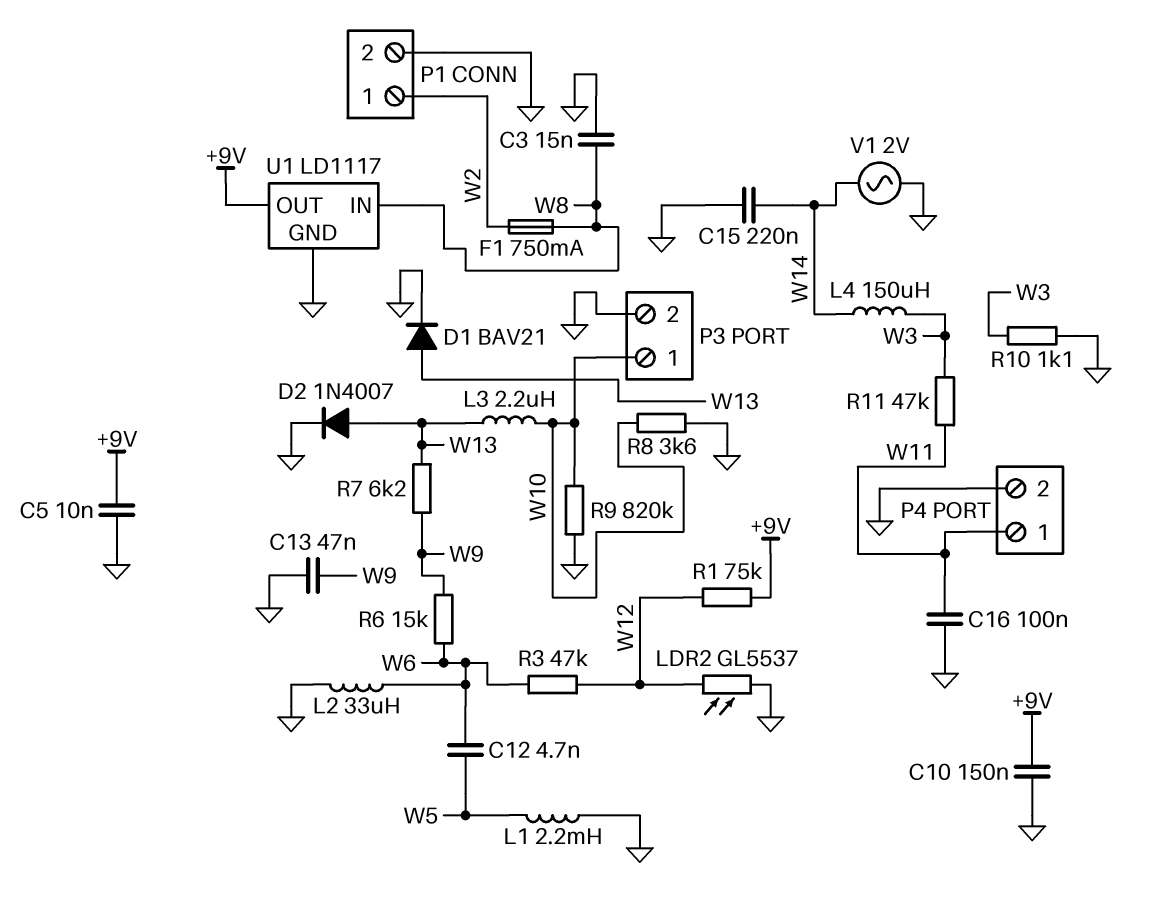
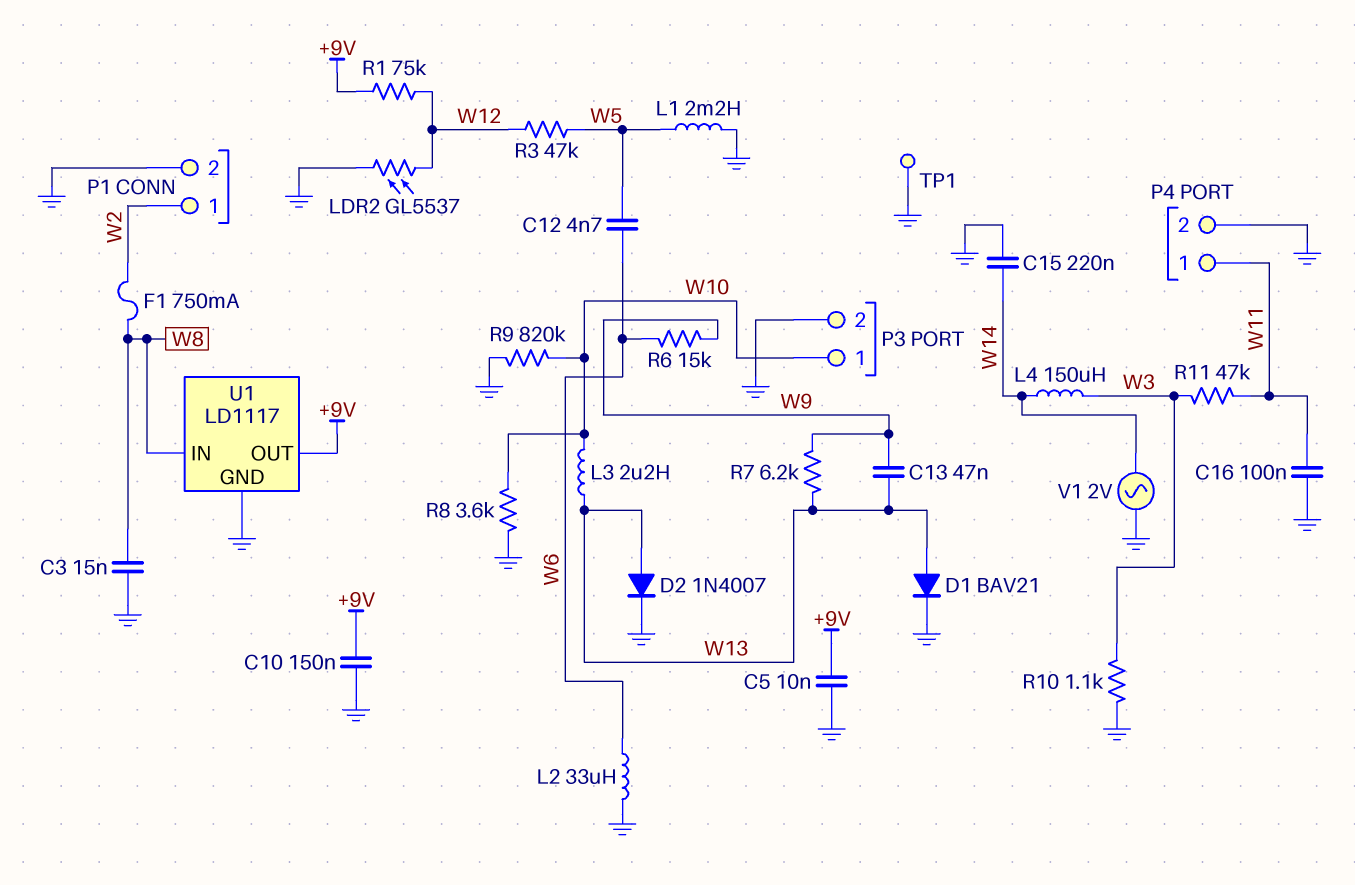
C13: 47nF (GND, W9) -> 47nF (W9, W13)
R3: 47k (W6, W12) -> 47k (W5, W12)
TP1: none -> test point (GND)

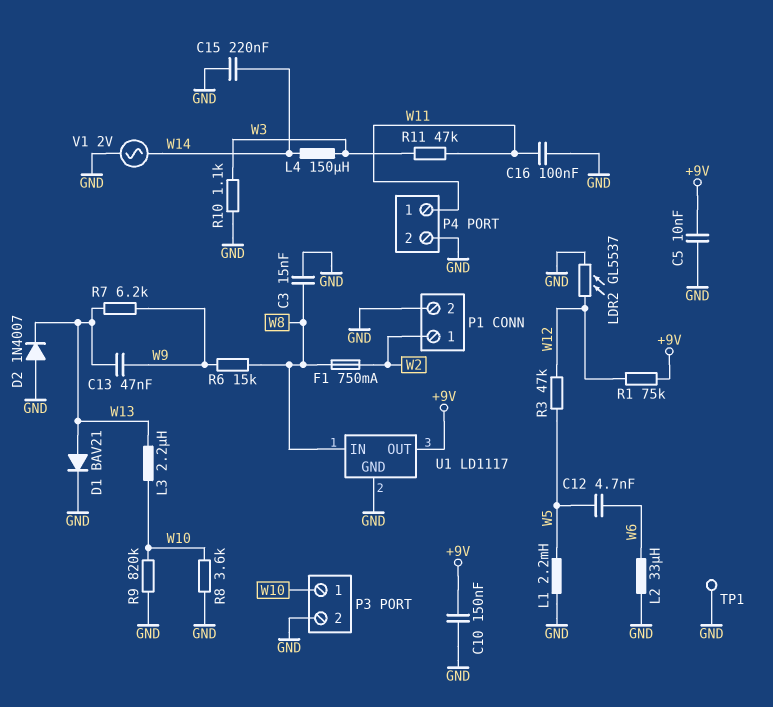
D2: diode 1N4007 (A W13, K GND) -> diode 1N4007 (A GND, K W13)
R6: 15k (W6, W9) -> 15k (W8, W9)

